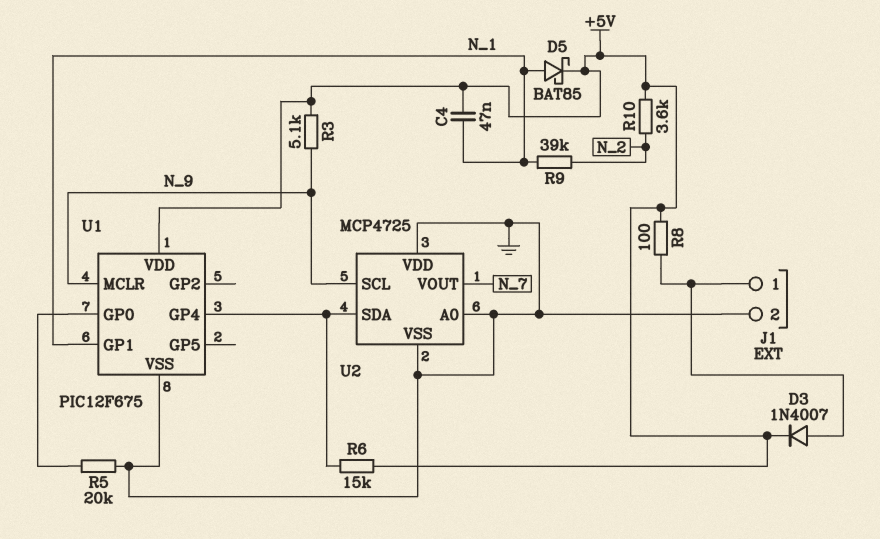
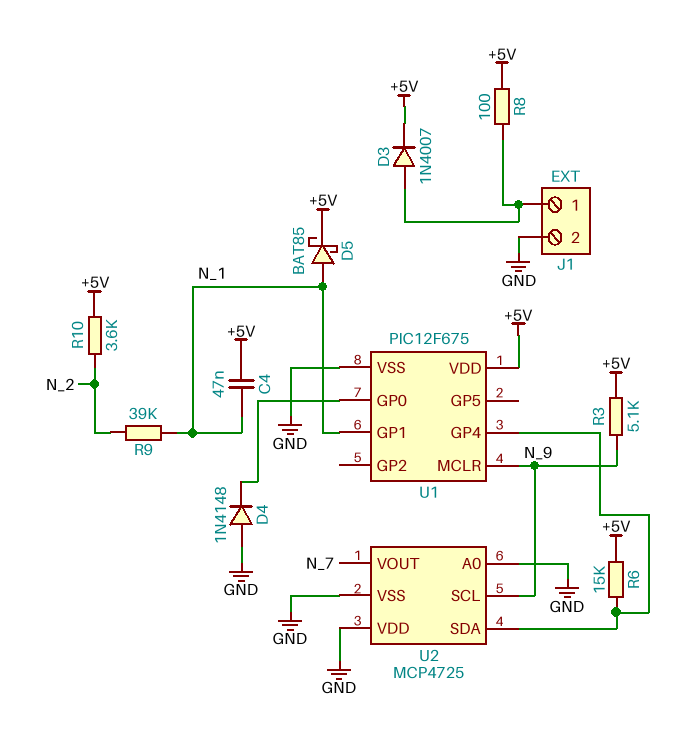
D4: none -> diode 1N4148 (A GND, K U1/GP0)
R5: 20k (GND, U1/GP0) -> none

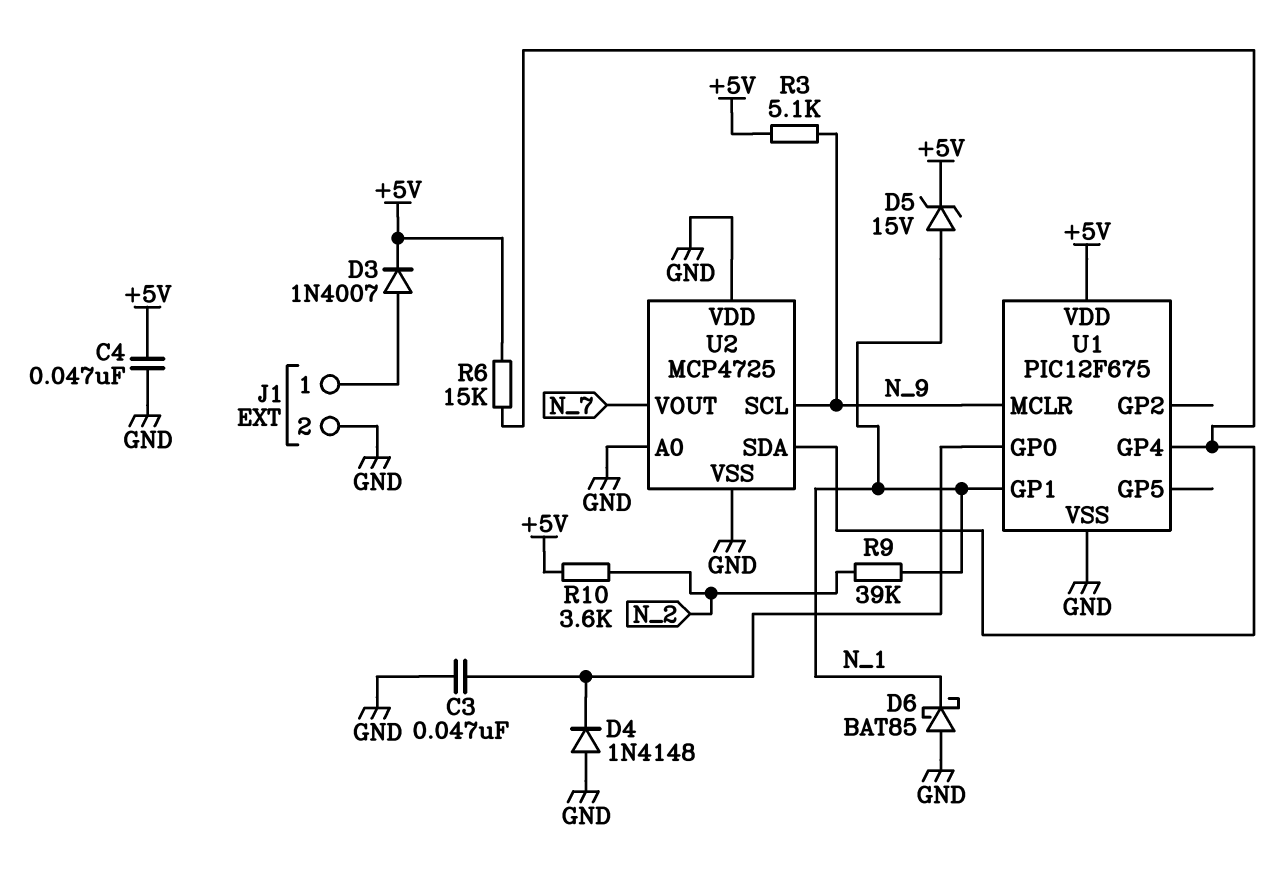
C3: none -> 47nF (GND, U1/GP0)
C4: 47nF (+5V, N_1) -> 47nF (+5V, GND)
D5: schottky BAT85 (A N_1, K +5V) -> zener 15V (A N_1, K +5V)
D6: none -> schottky BAT85 (A GND, K N_1)
R8: 100 (+5V, J1/1) -> none

